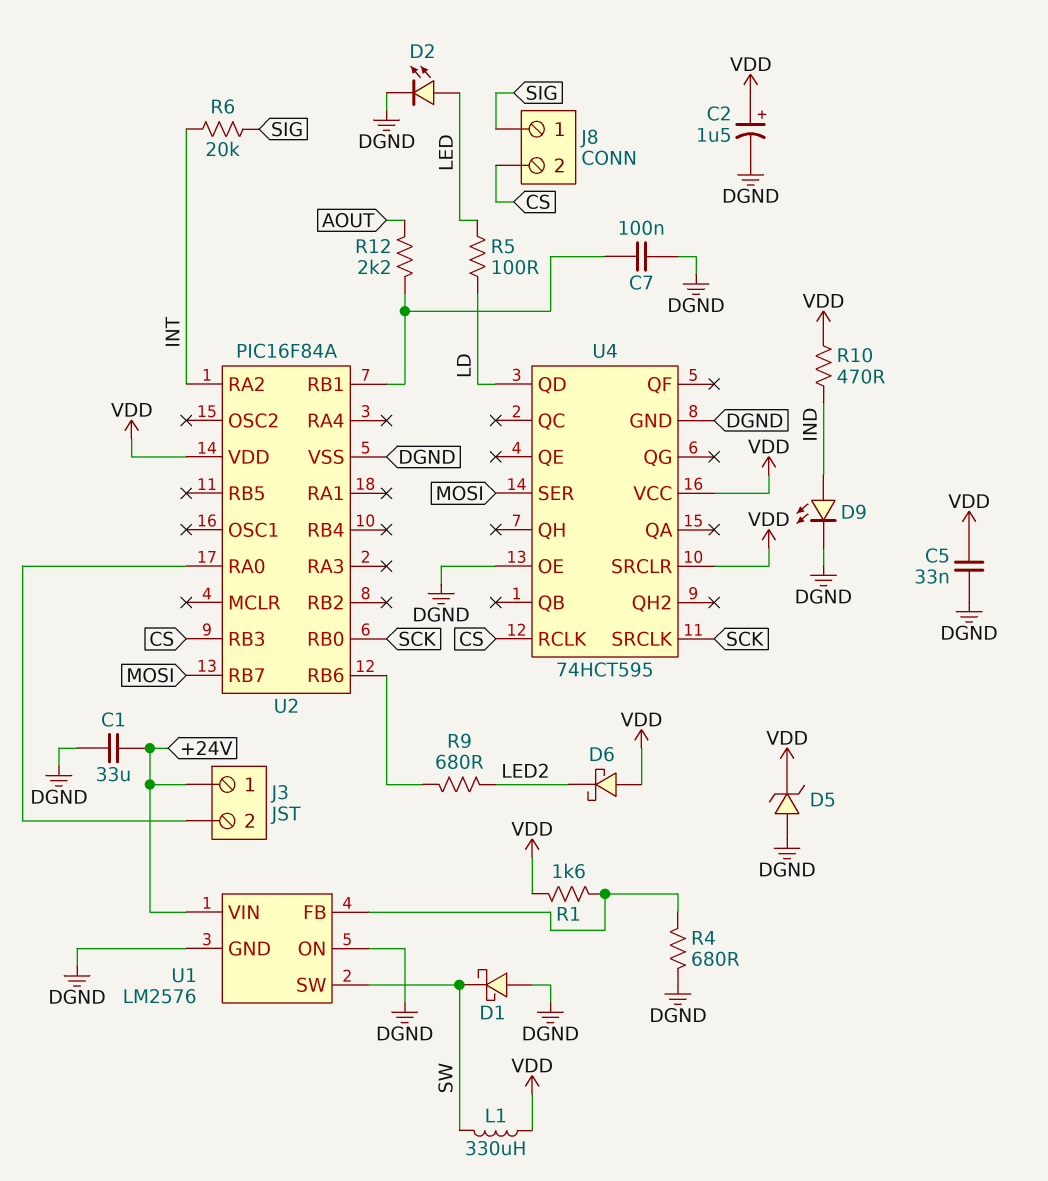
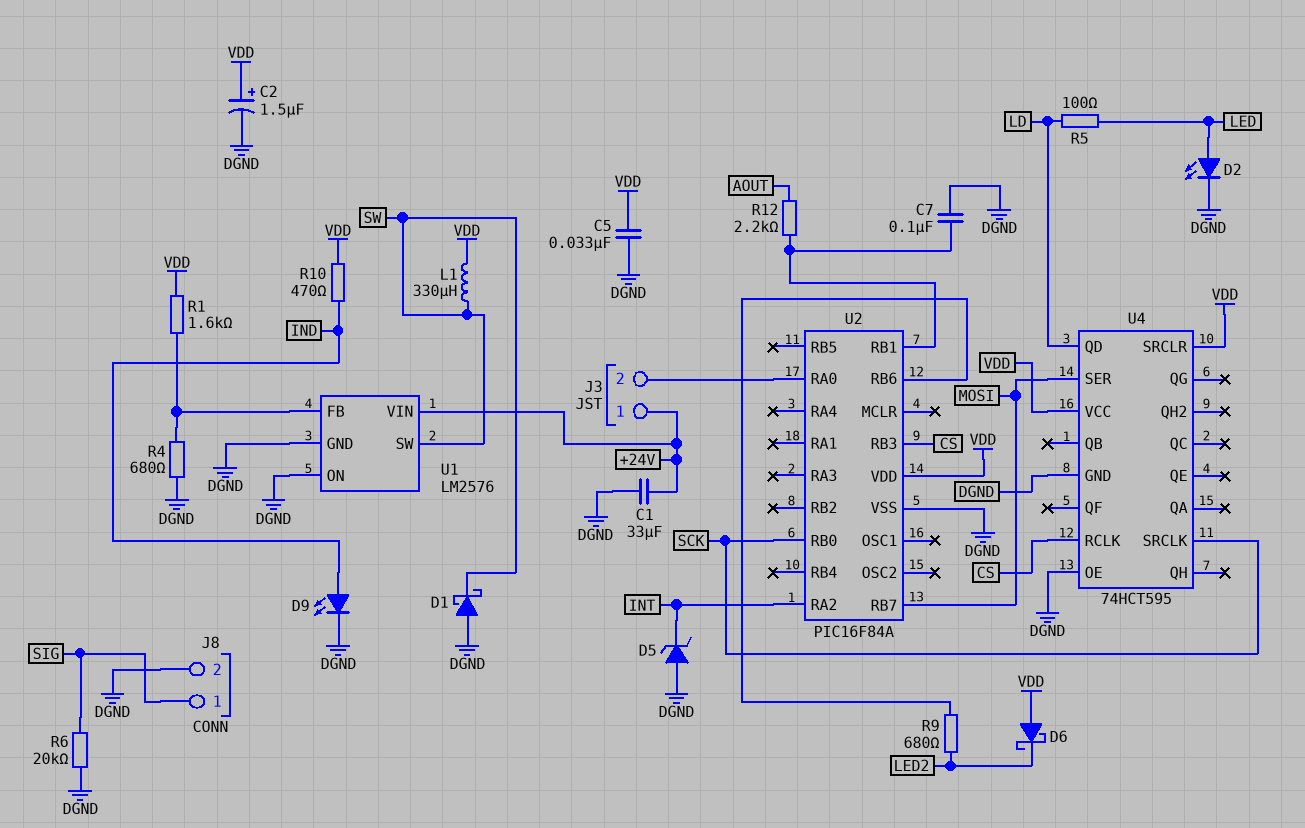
D5: zener (A DGND, K VDD) -> zener (A DGND, K INT)
J8 pin 2: CS -> DGND
R6: 20k (INT, SIG) -> 20k (DGND, SIG)

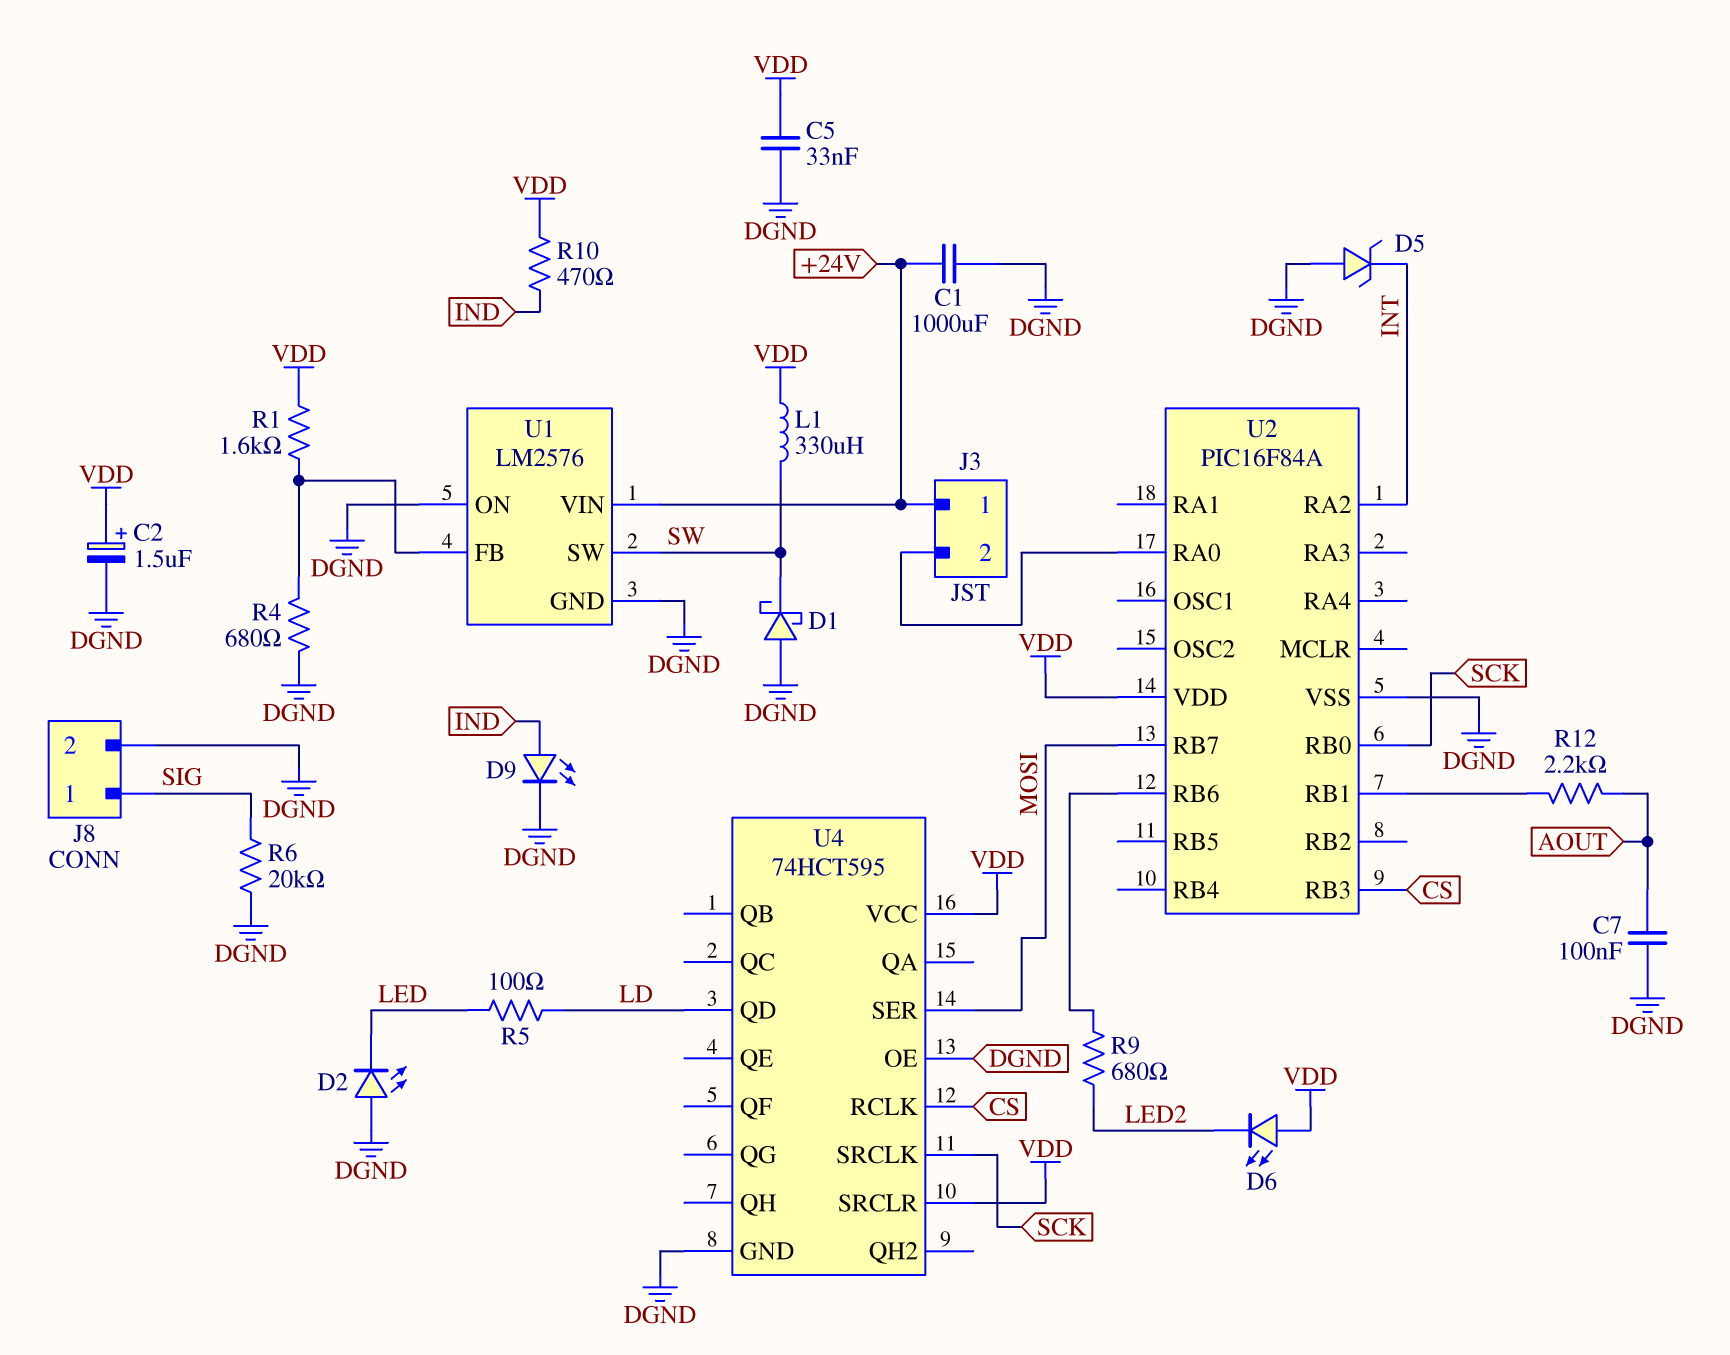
C1: 33uF (+24V, DGND) -> 1000uF (+24V, DGND)
C7: 100nF (DGND, U2/RB1) -> 100nF (AOUT, DGND)
D2: LED (A LED, K DGND) -> LED (A DGND, K LED)
D6: schottky (A VDD, K LED2) -> LED (A VDD, K LED2)

